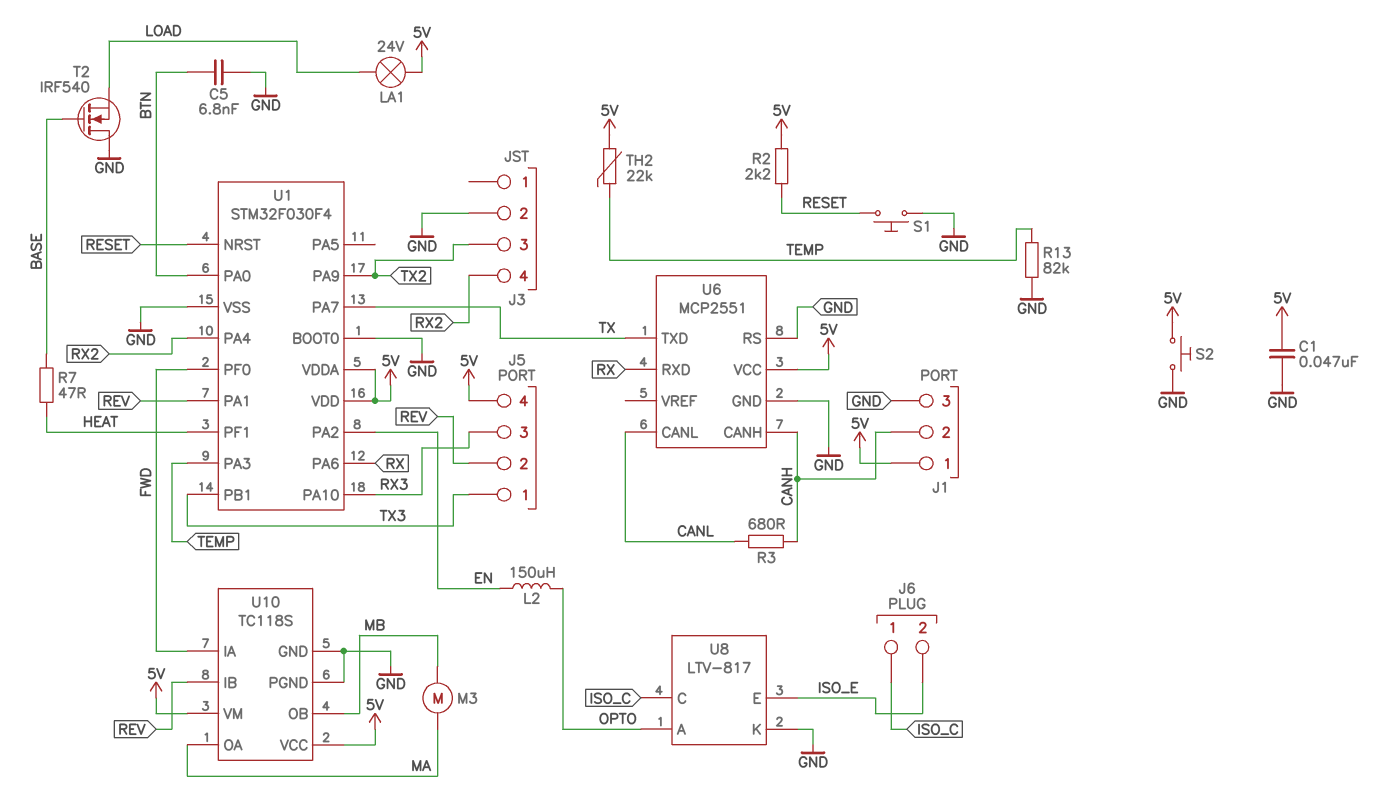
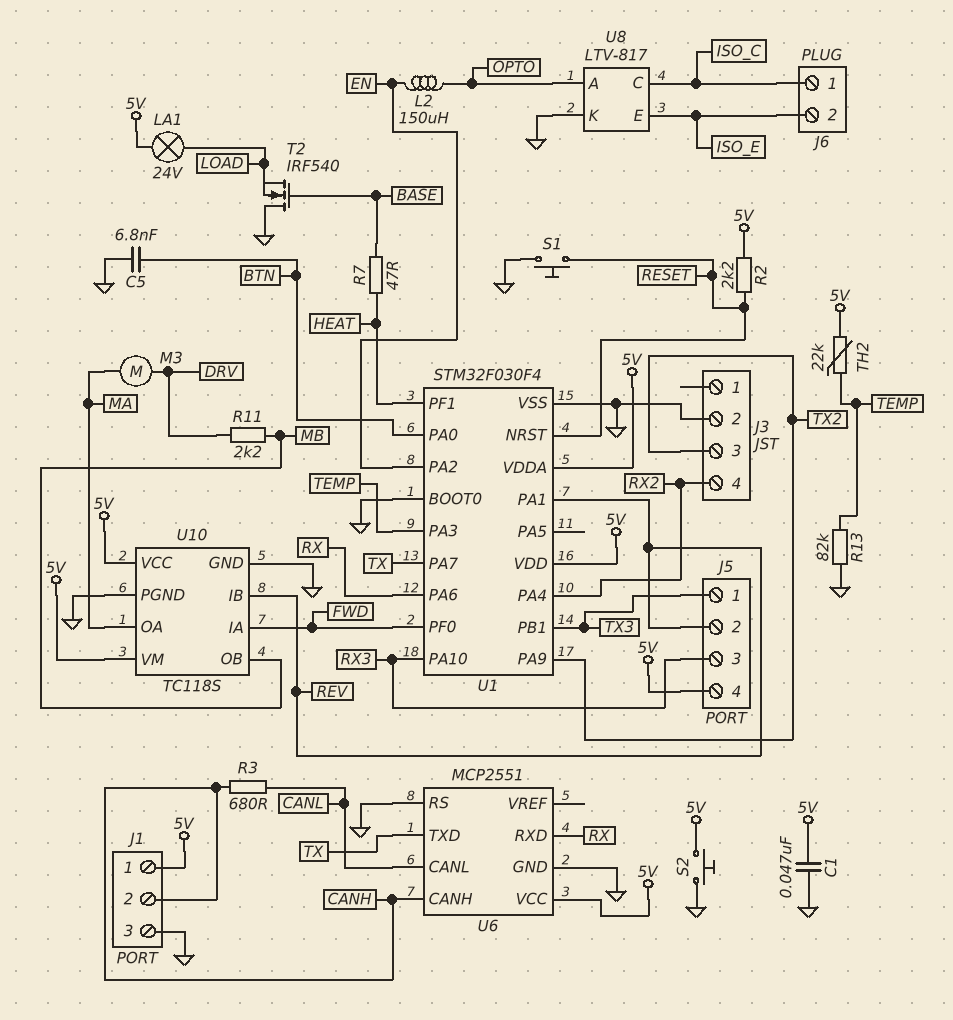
M3: motor (MA, MB) -> motor (DRV, MA)
R11: none -> 2.2k (DRV, MB)

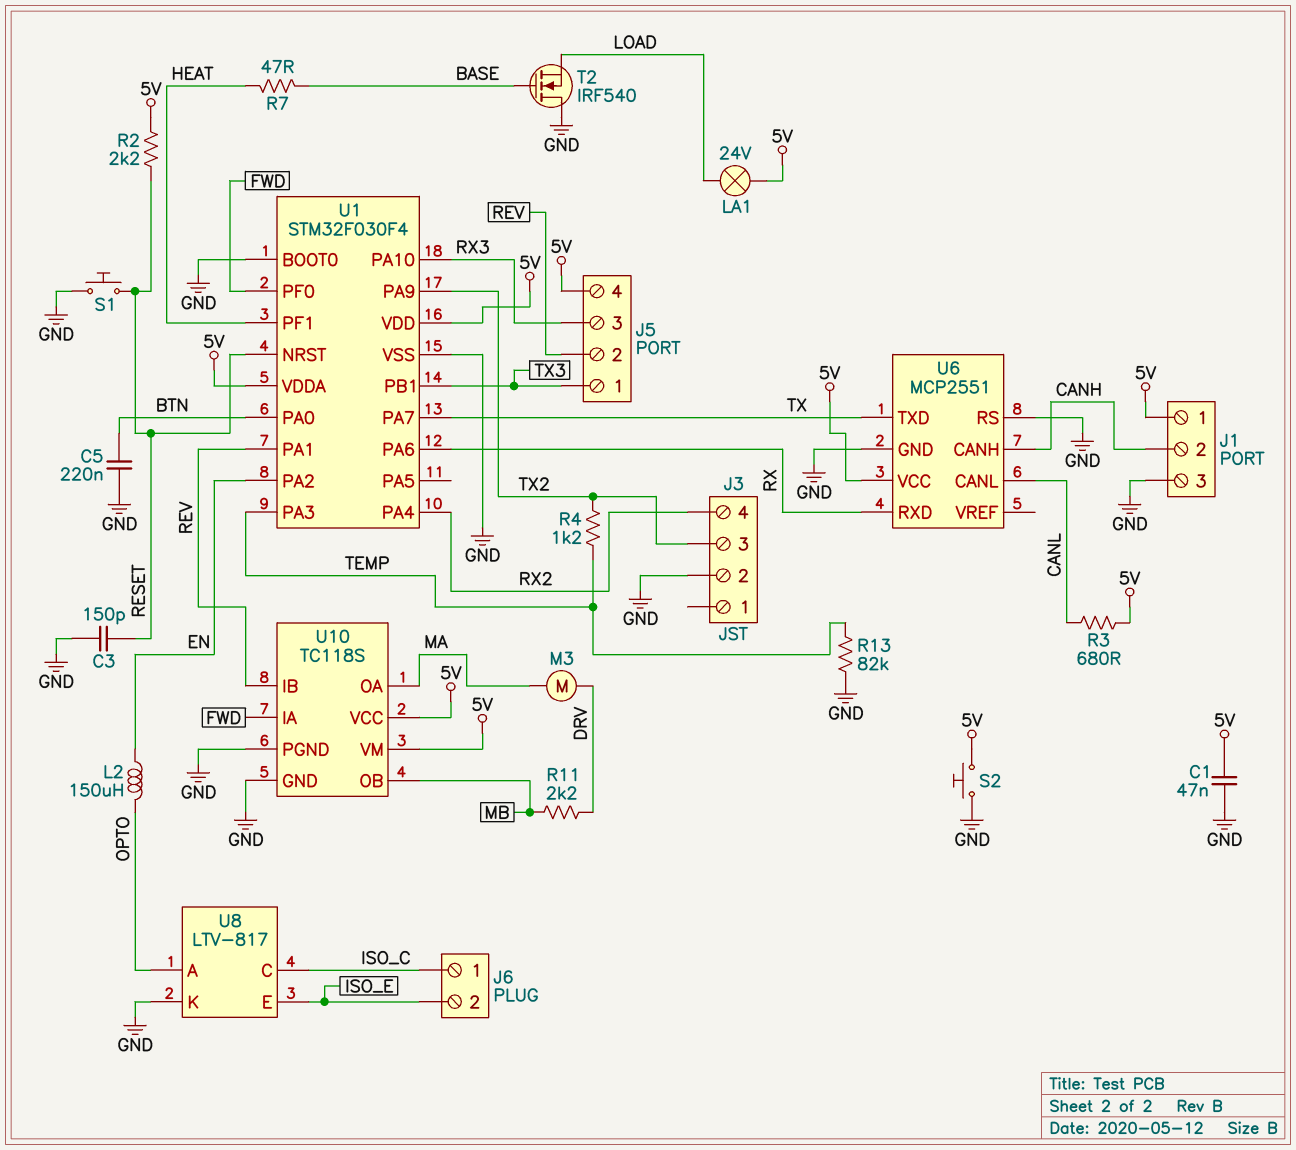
C3: none -> 150pF (GND, RESET)
C5: 6.8nF (BTN, GND) -> 220nF (BTN, GND)
R3: 680 (CANH, CANL) -> 680 (5V, CANL)
R4: none -> 1.2k (TEMP, TX2)
TH2: 22k (5V, TEMP) -> none

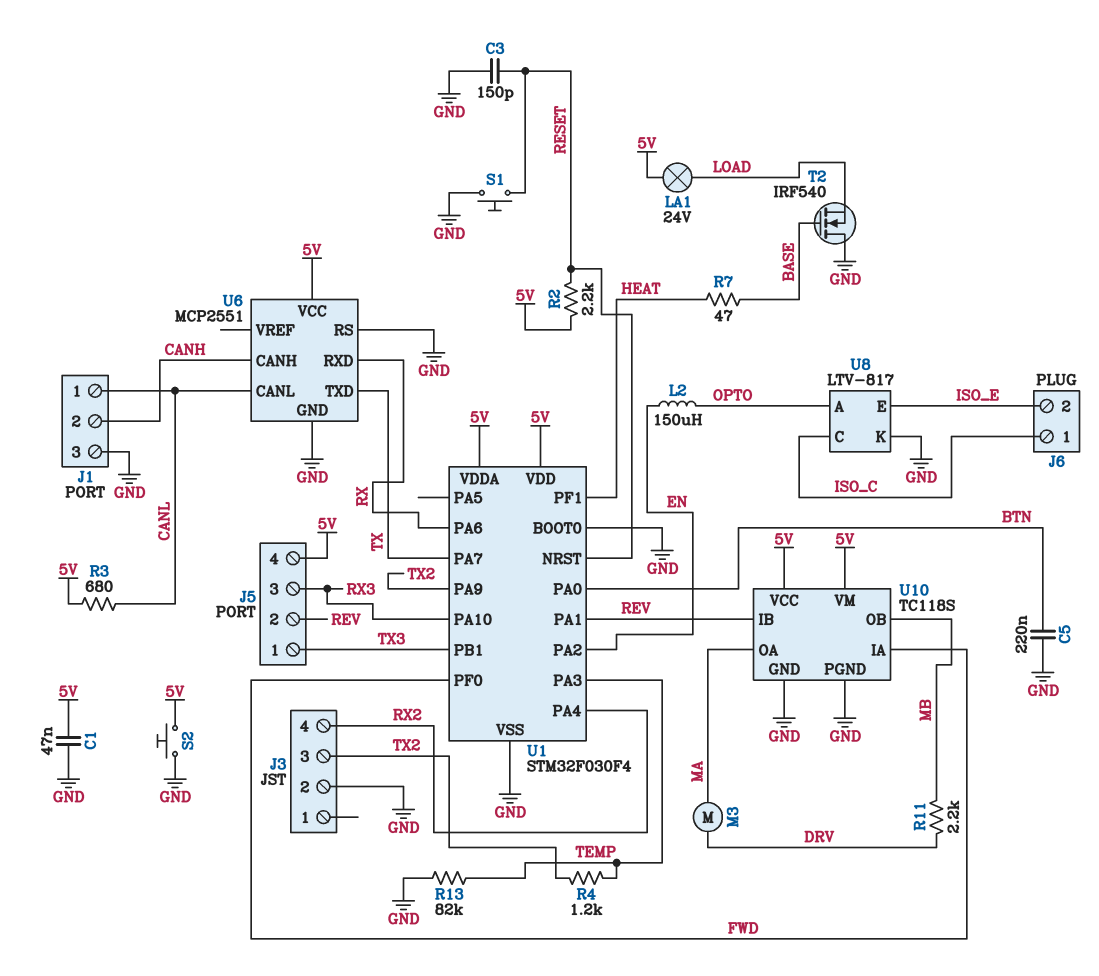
J1 pin 1: 5V -> CANL

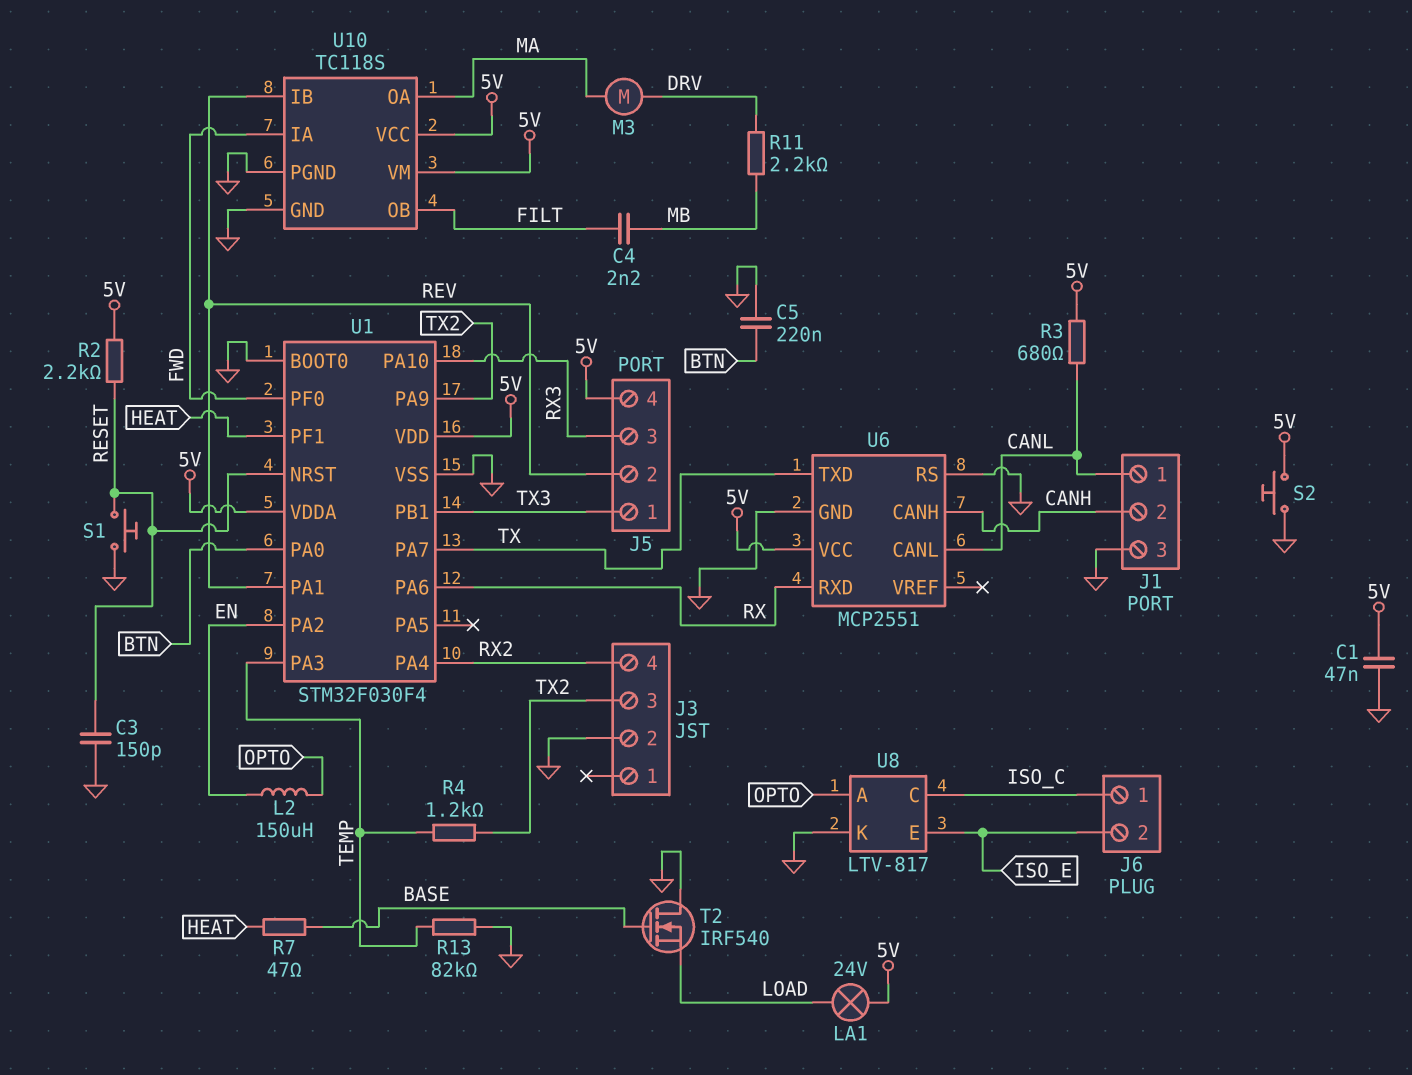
C4: none -> 2.2nF (FILT, MB)
U10 pin OB: MB -> FILT

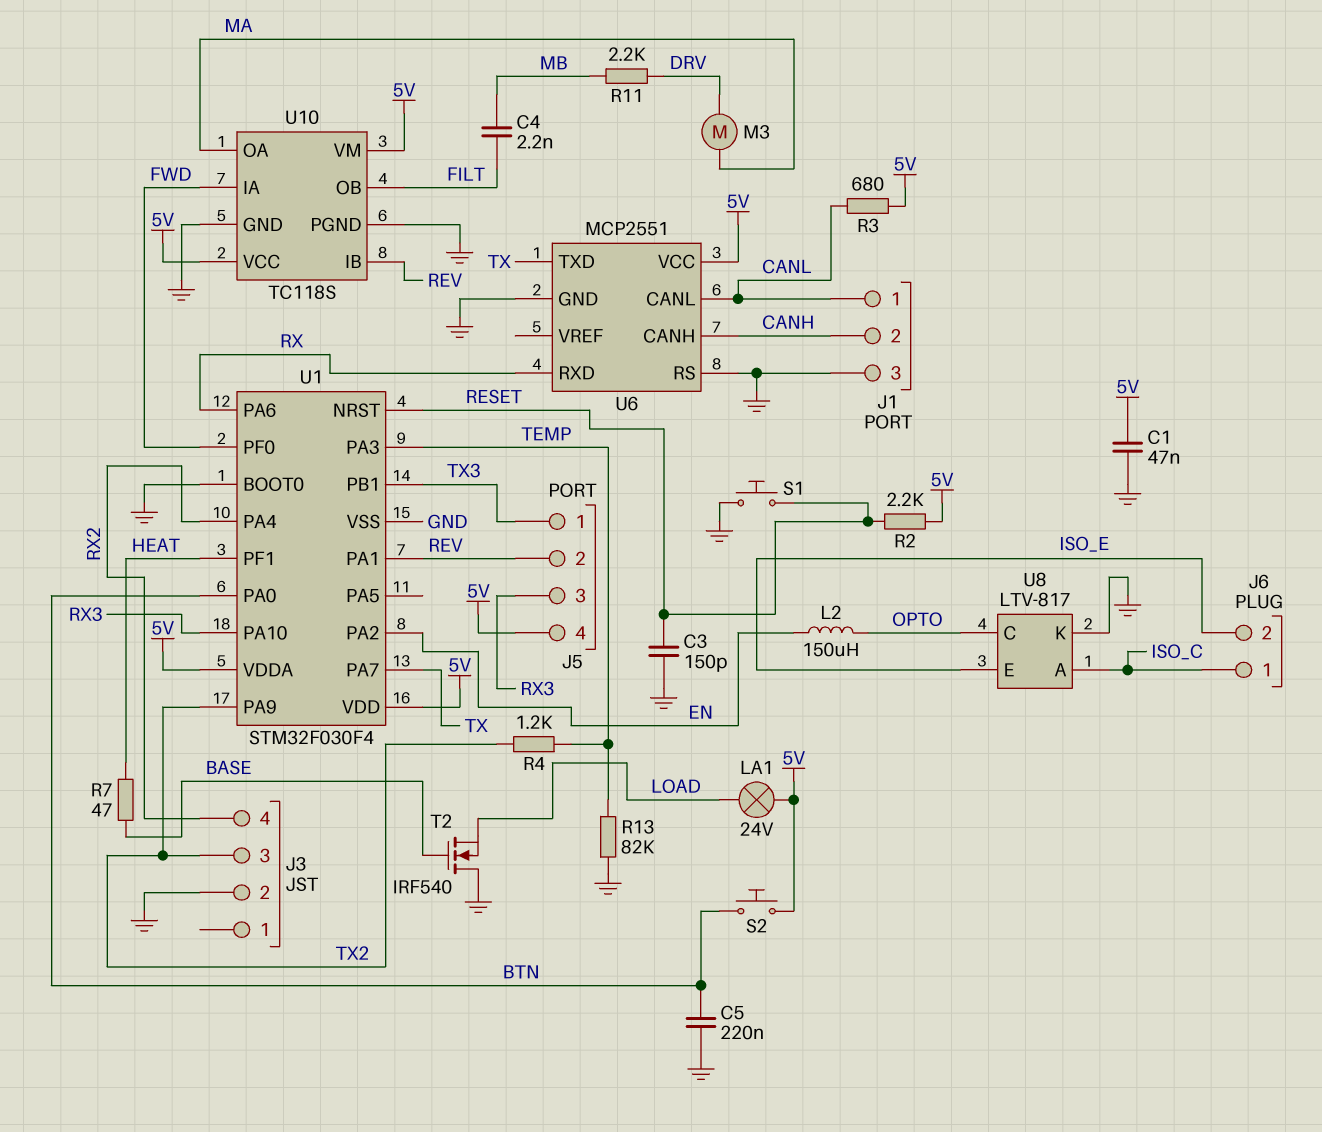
S2: button (5V, GND) -> button (5V, BTN)
U8 pin A: OPTO -> ISO_C
U8 pin C: ISO_C -> OPTO

